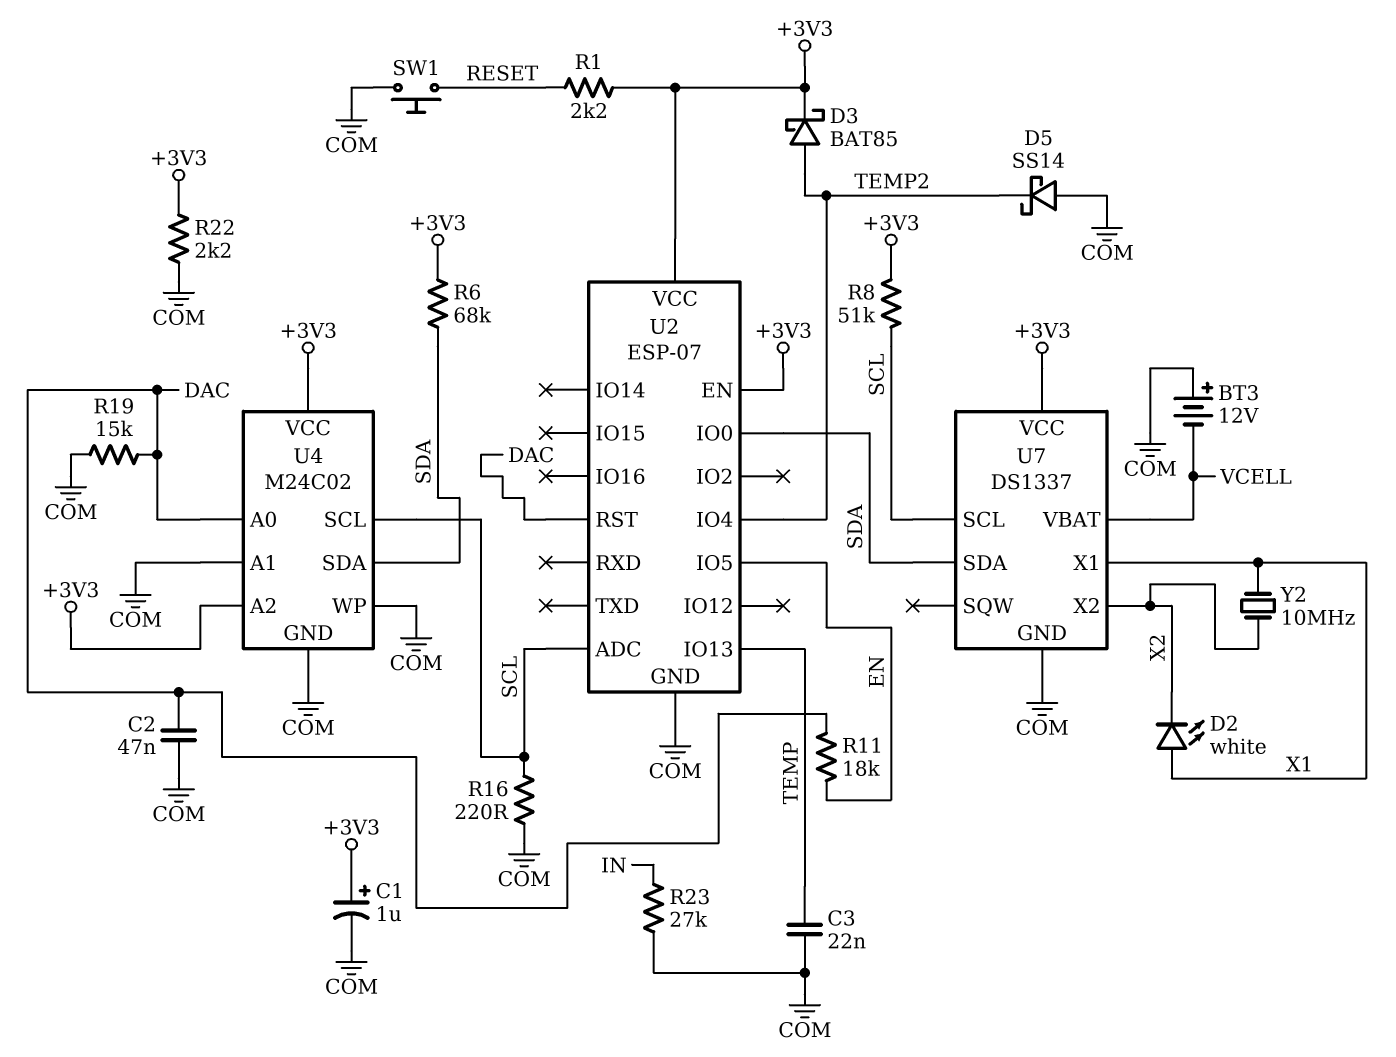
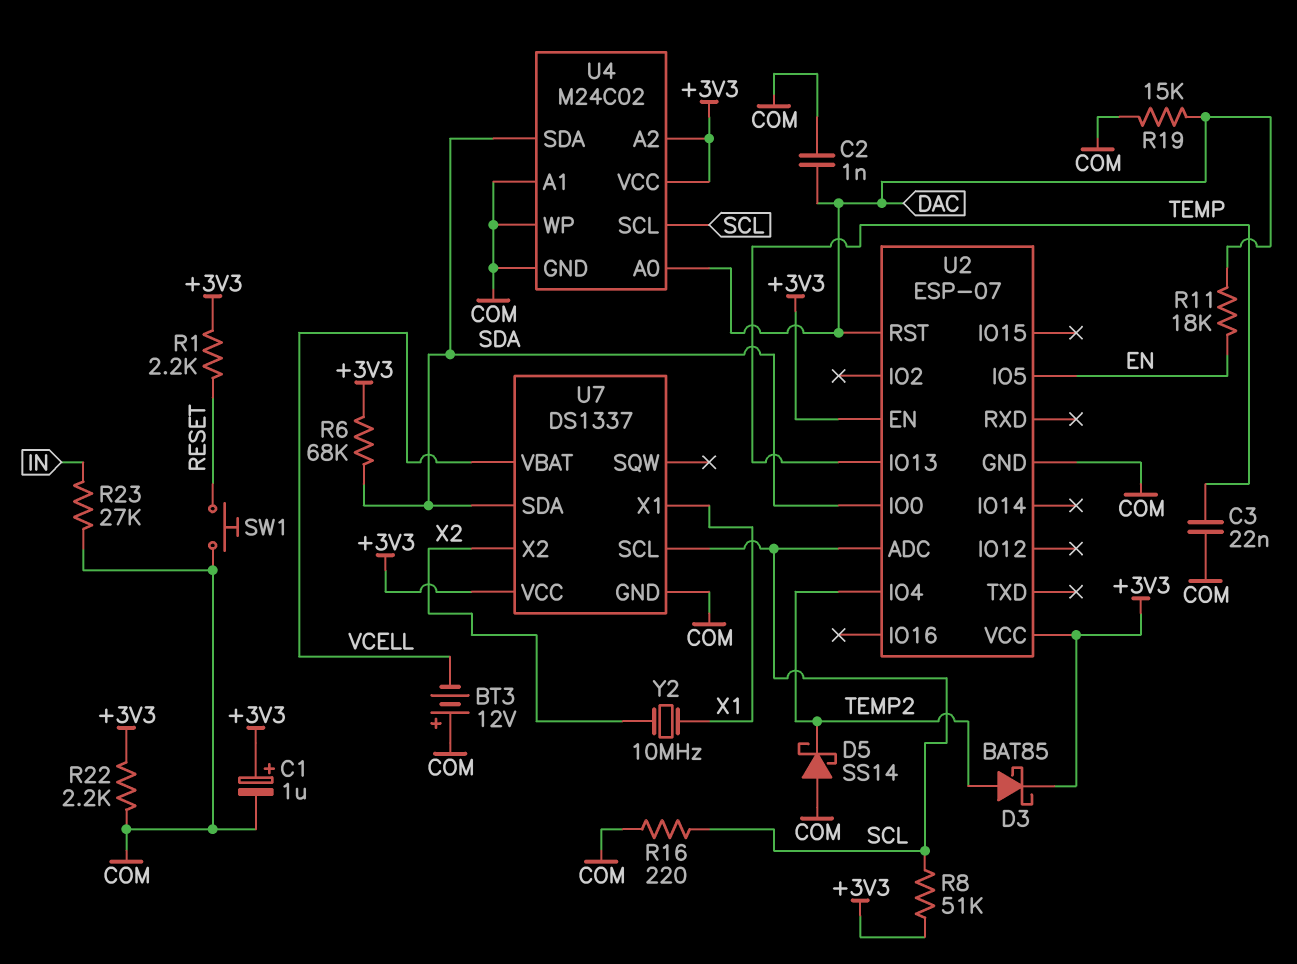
C2: 47nF (COM, DAC) -> 1nF (COM, DAC)
D2: LED white (A X1, K X2) -> none

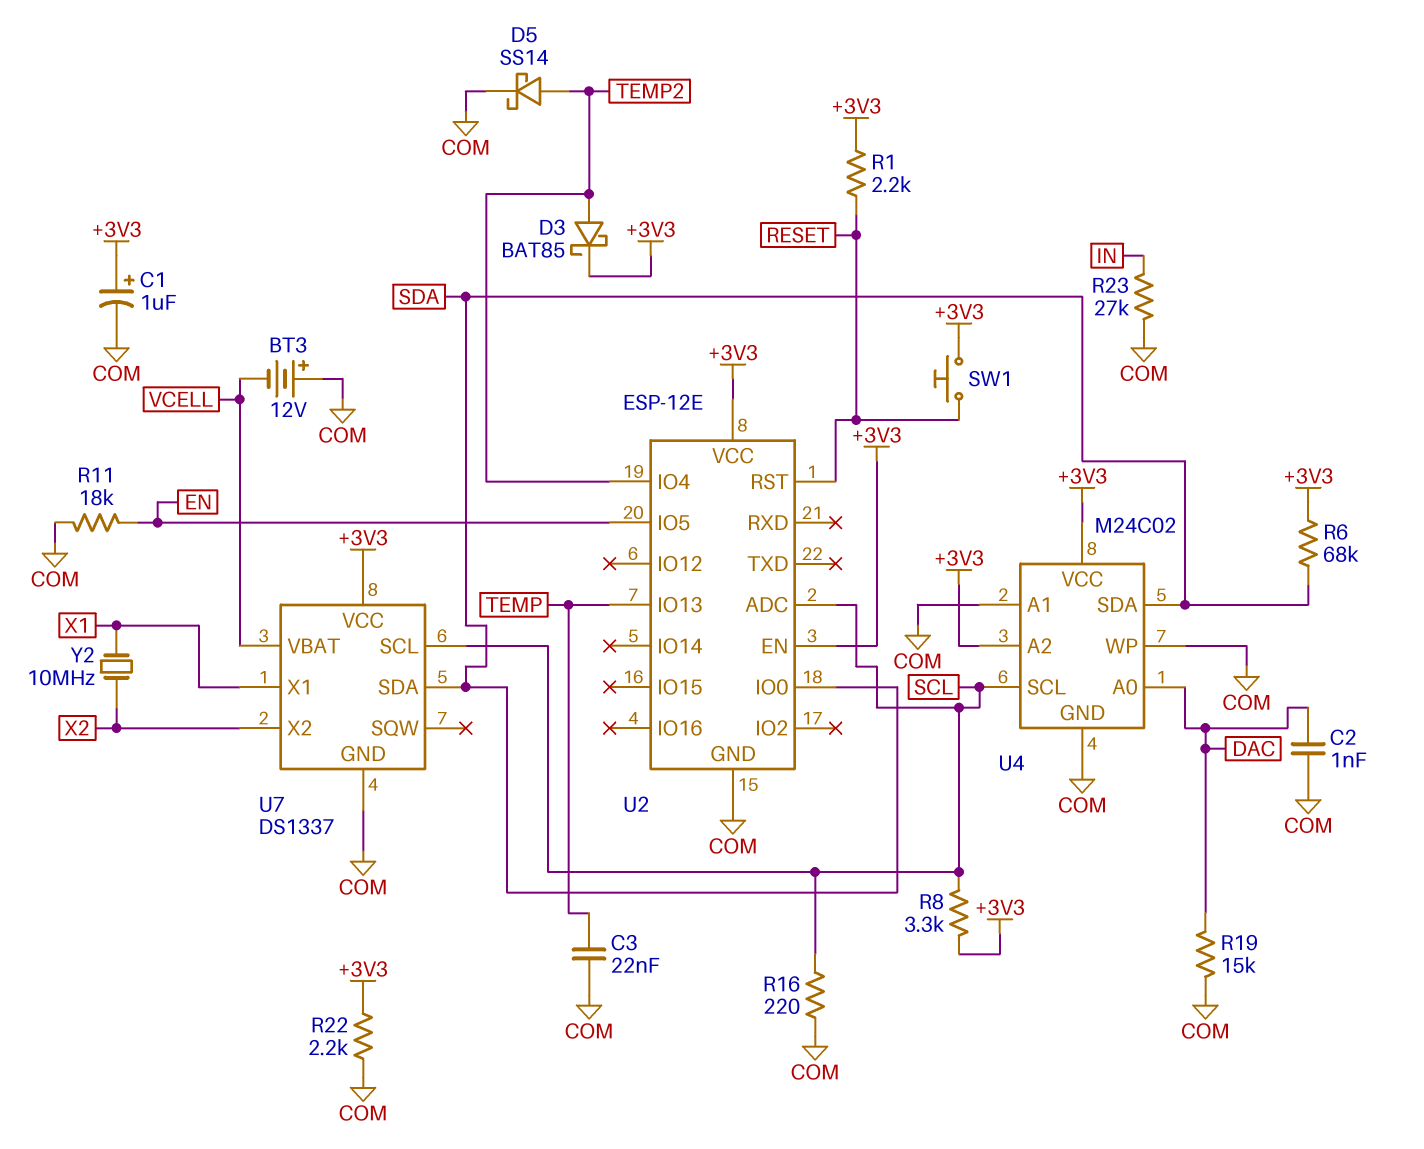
D5: schottky SS14 (A COM, K TEMP2) -> schottky SS14 (A TEMP2, K COM)
R8: 51k (+3V3, SCL) -> 3.3k (+3V3, SCL)
R11: 18k (DAC, EN) -> 18k (COM, EN)
SW1: button (COM, RESET) -> button (+3V3, RESET)
U2: ESP-07 -> ESP-12E
U2 pin RST: DAC -> RESET

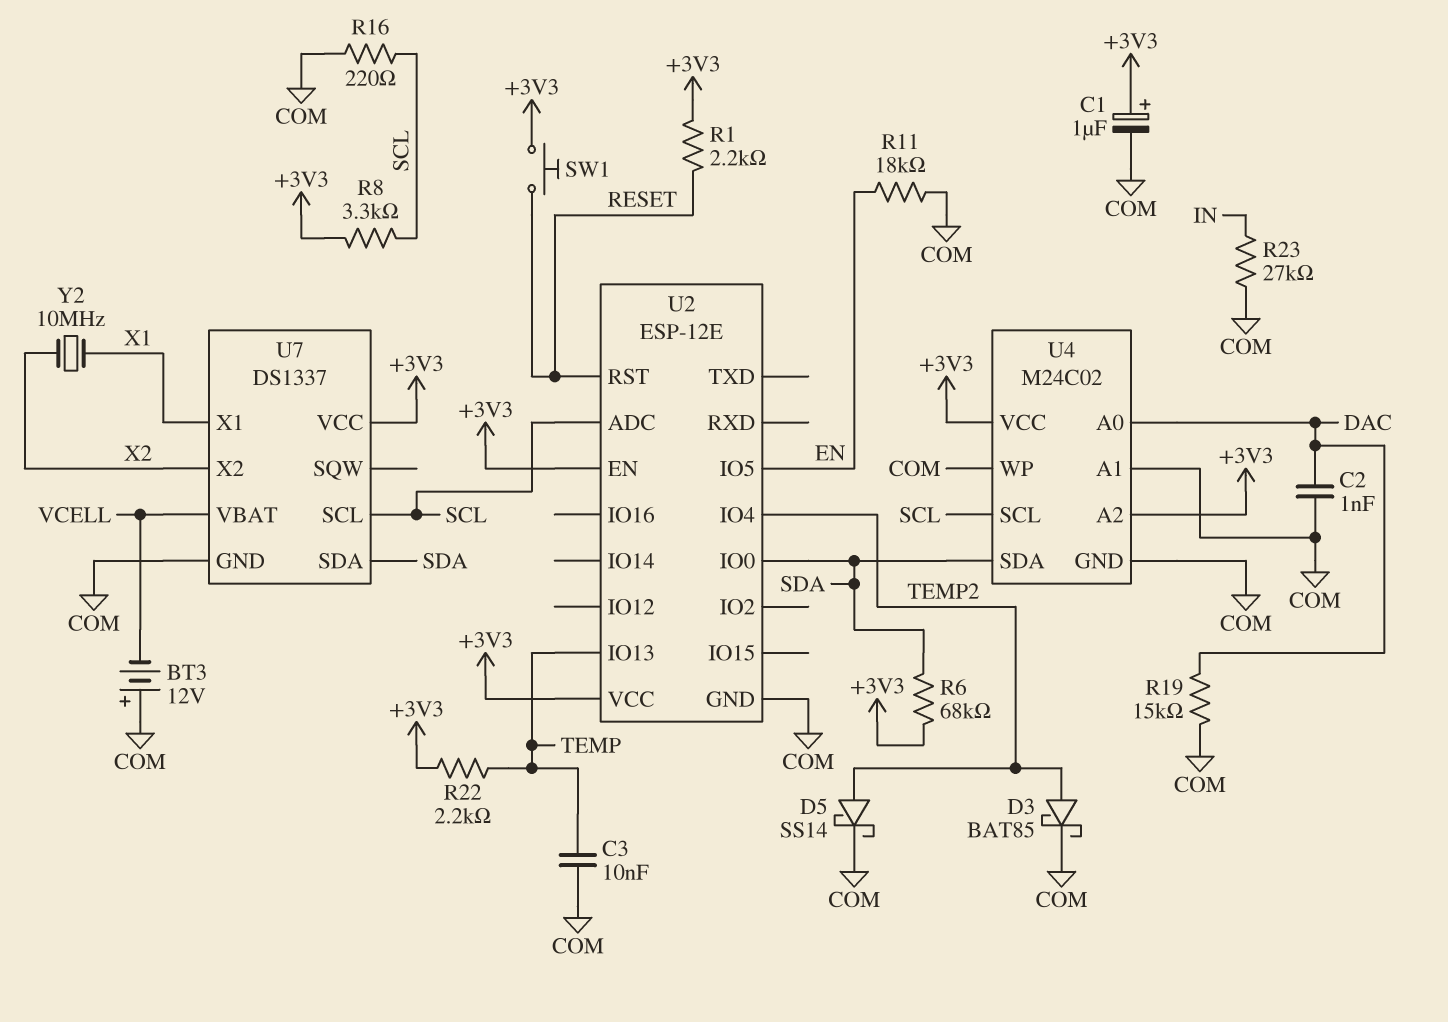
C3: 22nF (COM, TEMP) -> 10nF (COM, TEMP)
D3: schottky BAT85 (A TEMP2, K +3V3) -> schottky BAT85 (A TEMP2, K COM)
R22: 2.2k (+3V3, COM) -> 2.2k (+3V3, TEMP)

